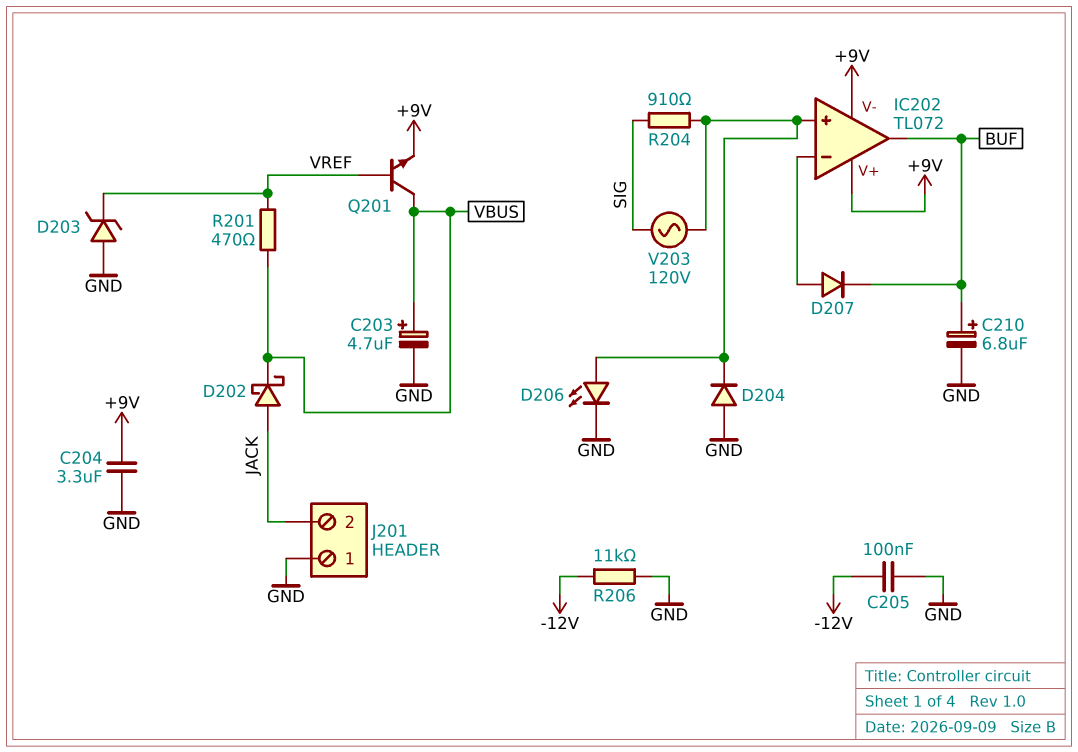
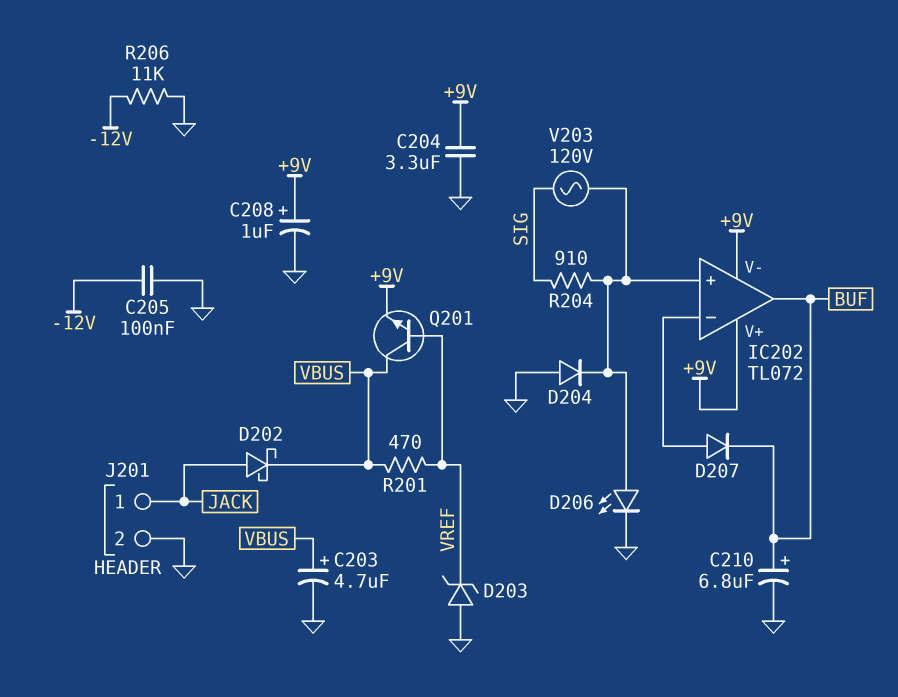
C208: none -> 1uF (plus +9V, minus GND)
J201 pin 1: GND -> JACK
J201 pin 2: JACK -> GND

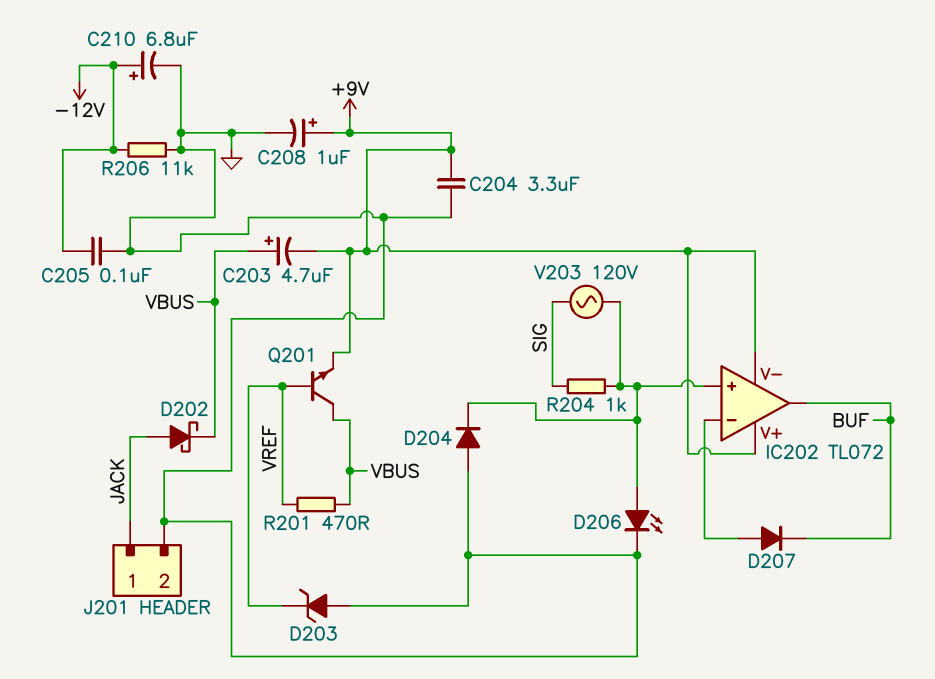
C203: 4.7uF (plus VBUS, minus GND) -> 4.7uF (plus VBUS, minus +9V)
C210: 6.8uF (plus BUF, minus GND) -> 6.8uF (plus -12V, minus GND)
R204: 910 (IC202/in+, SIG) -> 1k (IC202/in+, SIG)

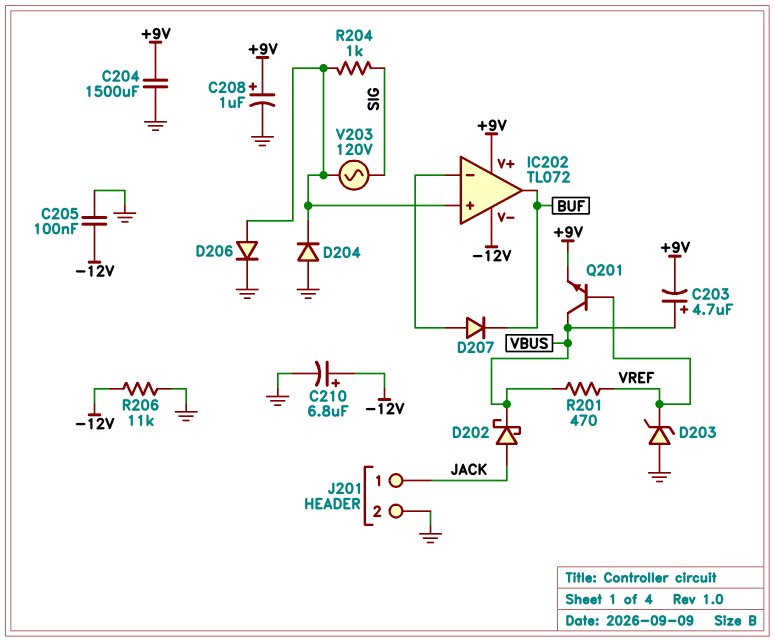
C204: 3.3uF (+9V, GND) -> 1500uF (+9V, GND)
D206: LED (A IC202/in+, K GND) -> diode (A IC202/in+, K GND)
IC202 pin V-: +9V -> -12V

